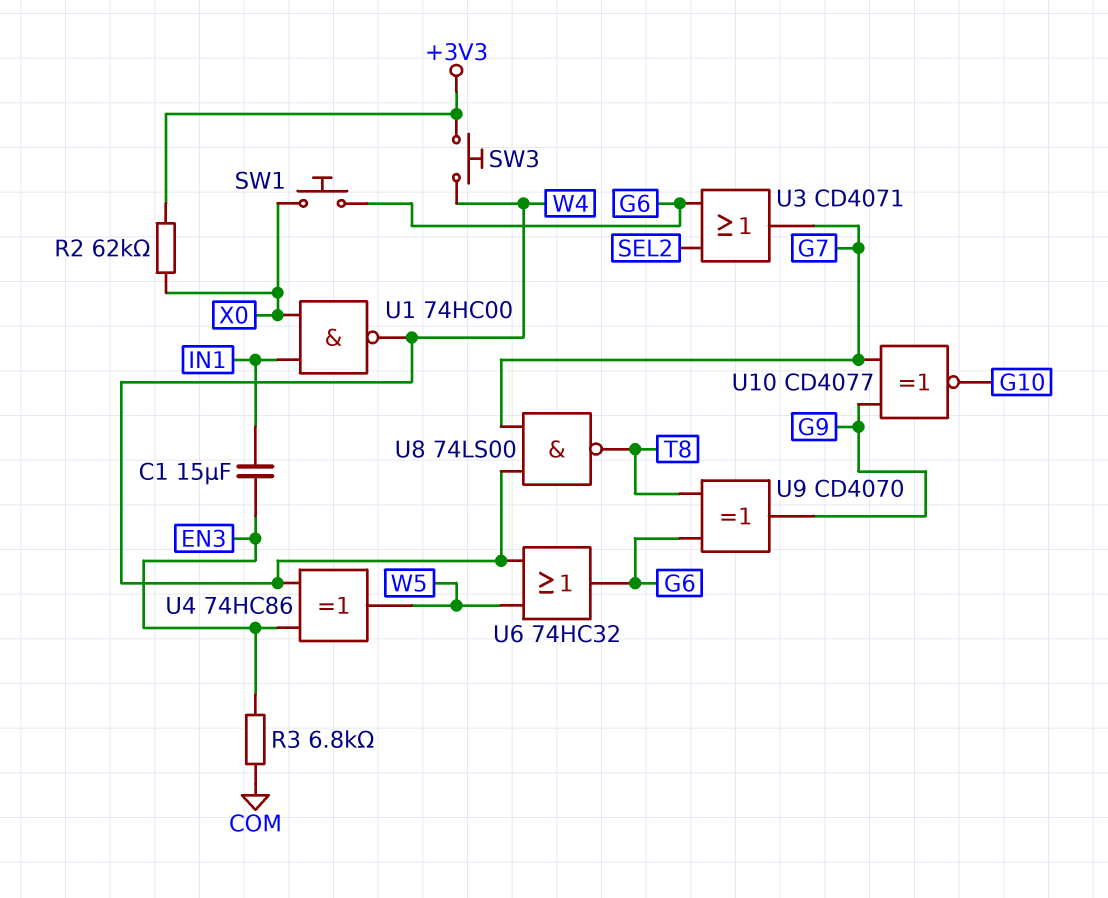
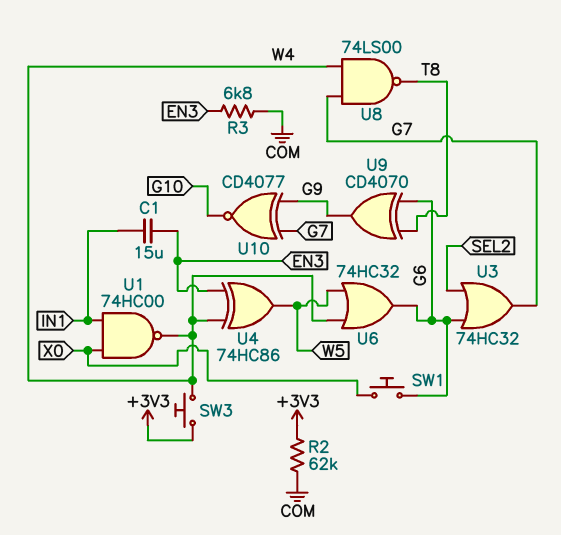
R2: 62k (+3V3, X0) -> 62k (+3V3, COM)
U3: OR CD4071 (in G6, in SEL2, out G7) -> OR 74HC32 (in G6, in SEL2, out G7)

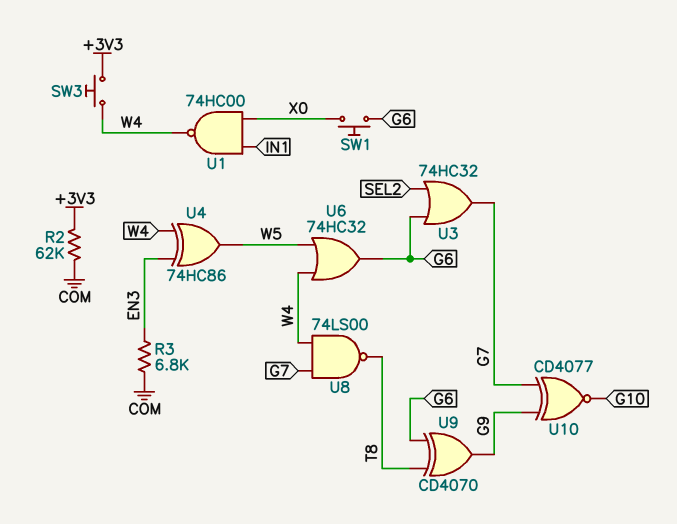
C1: 15uF (EN3, IN1) -> none

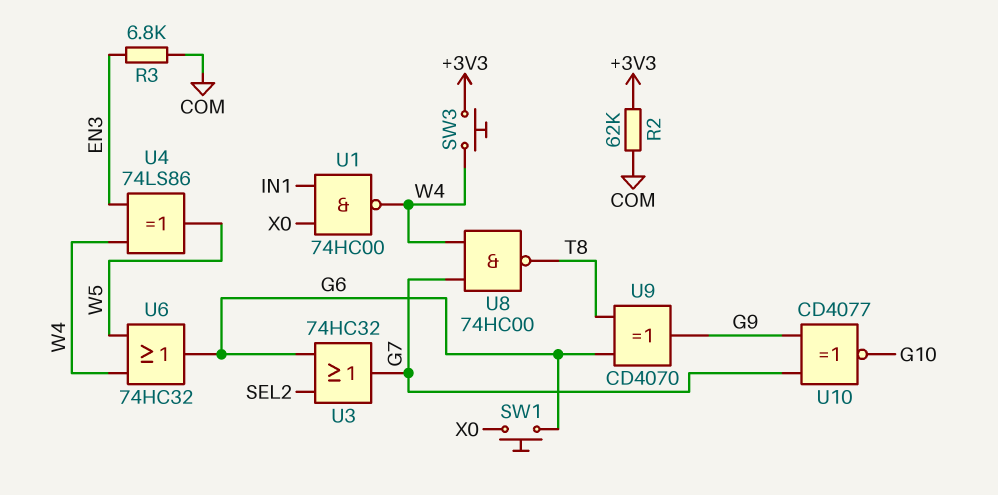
U4: XOR 74HC86 (in EN3, in W4, out W5) -> XOR 74LS86 (in EN3, in W4, out W5)
U8: NAND 74LS00 (in G7, in W4, out T8) -> NAND 74HC00 (in G7, in W4, out T8)

